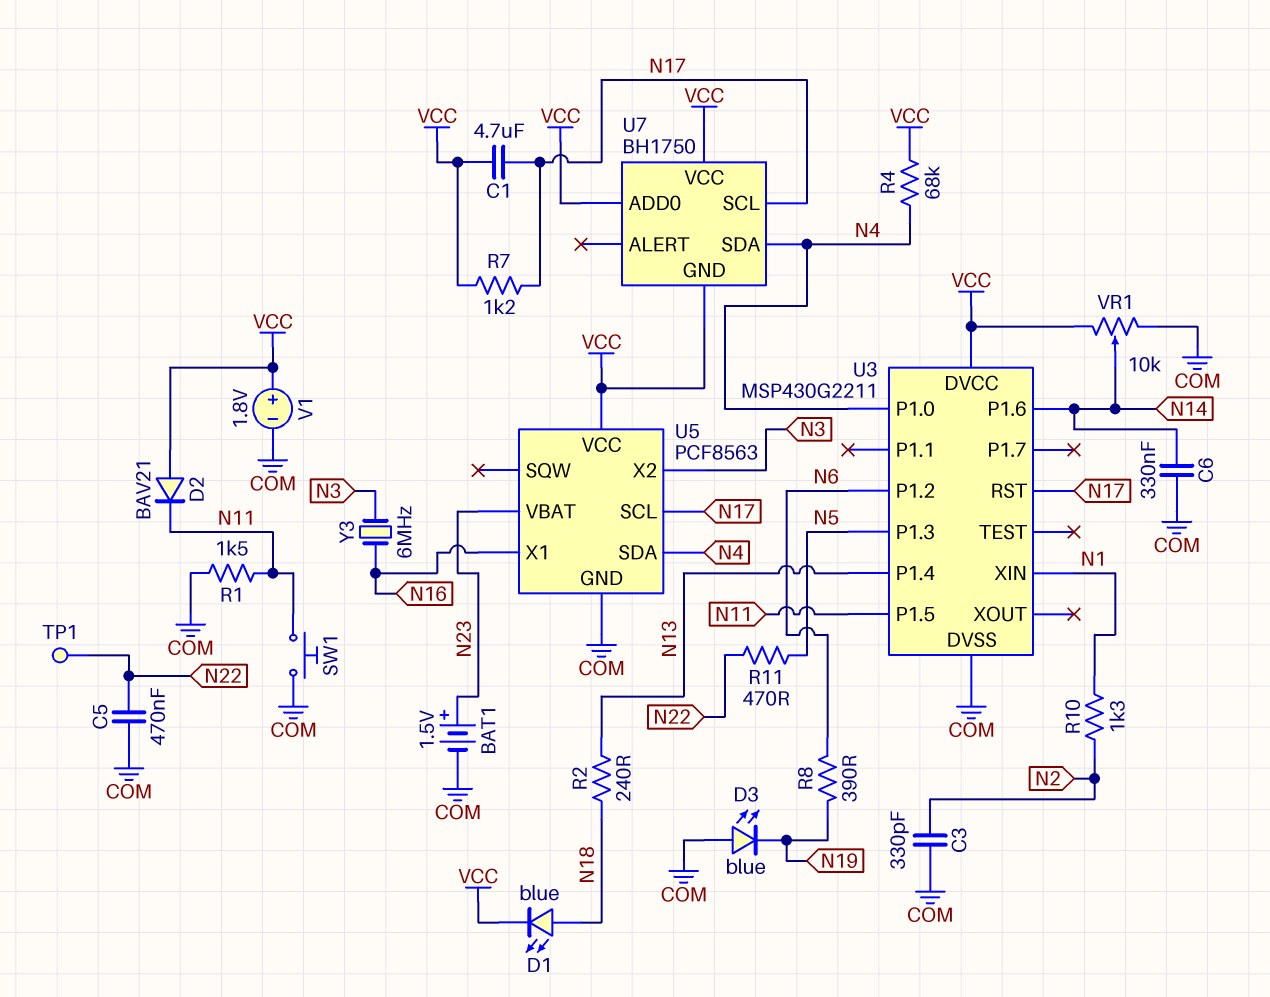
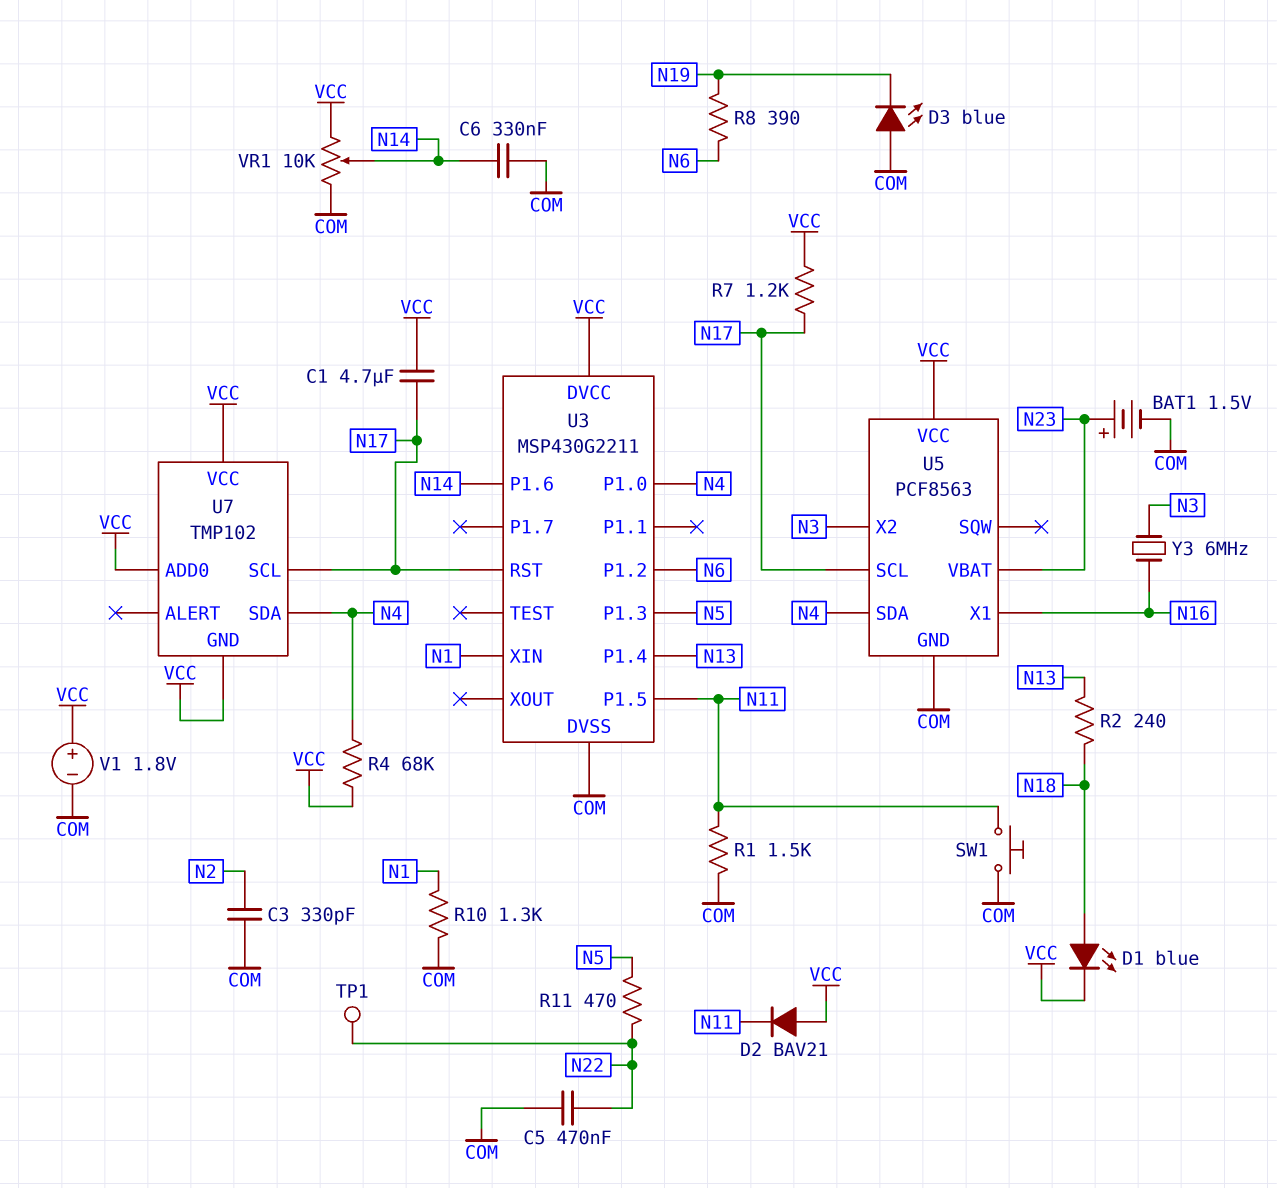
R10: 1.3k (N1, N2) -> 1.3k (COM, N1)
U7: BH1750 -> TMP102

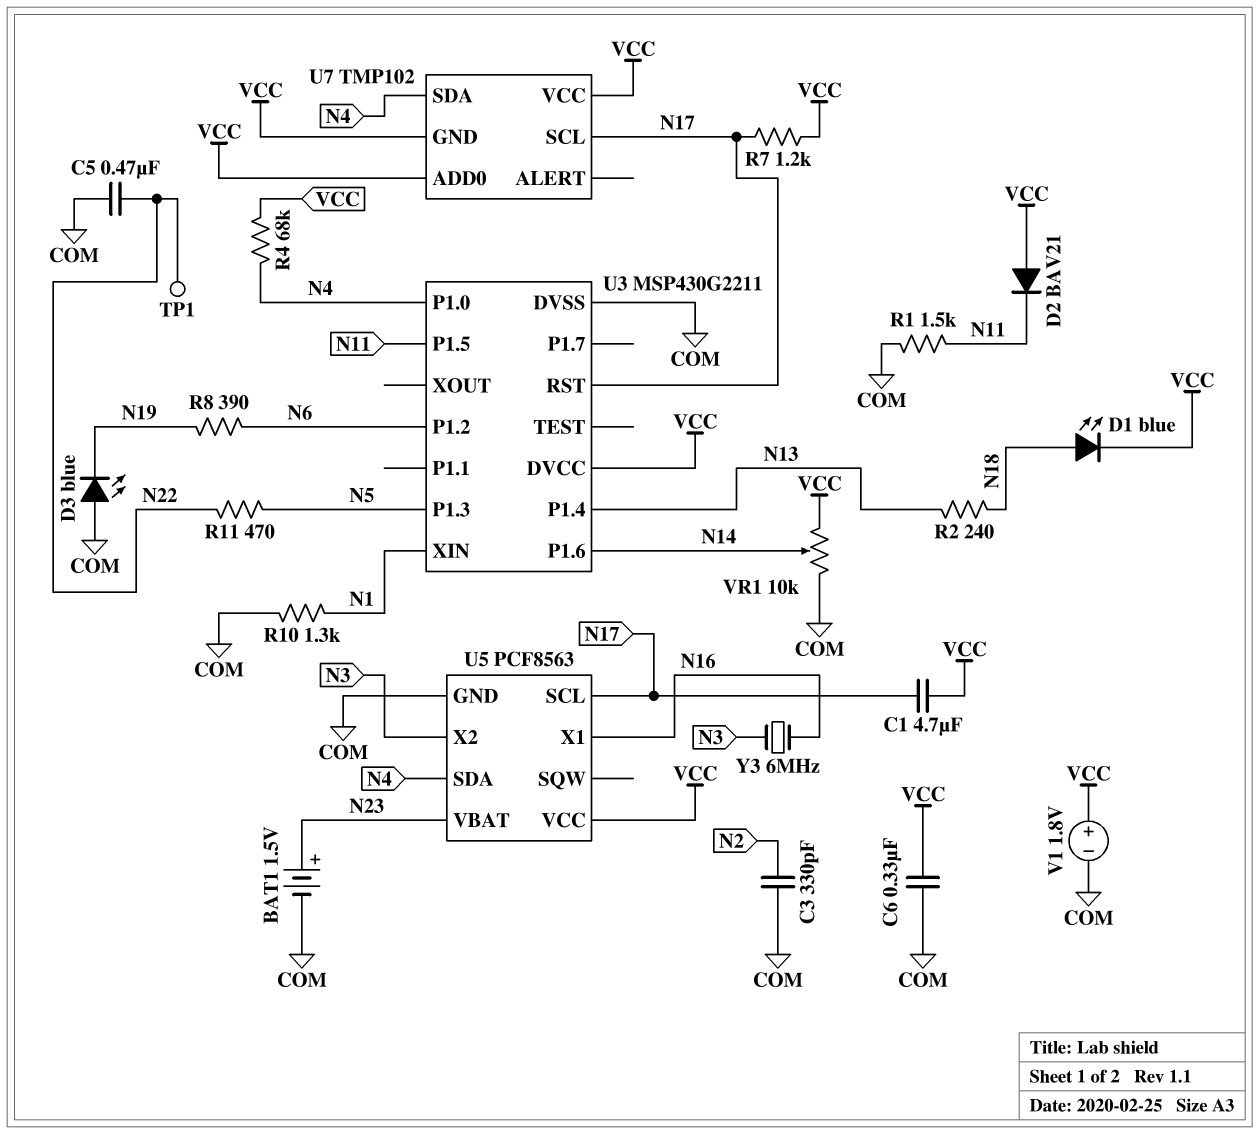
C6: 330nF (COM, N14) -> 330nF (COM, VCC)
SW1: button (COM, N11) -> none

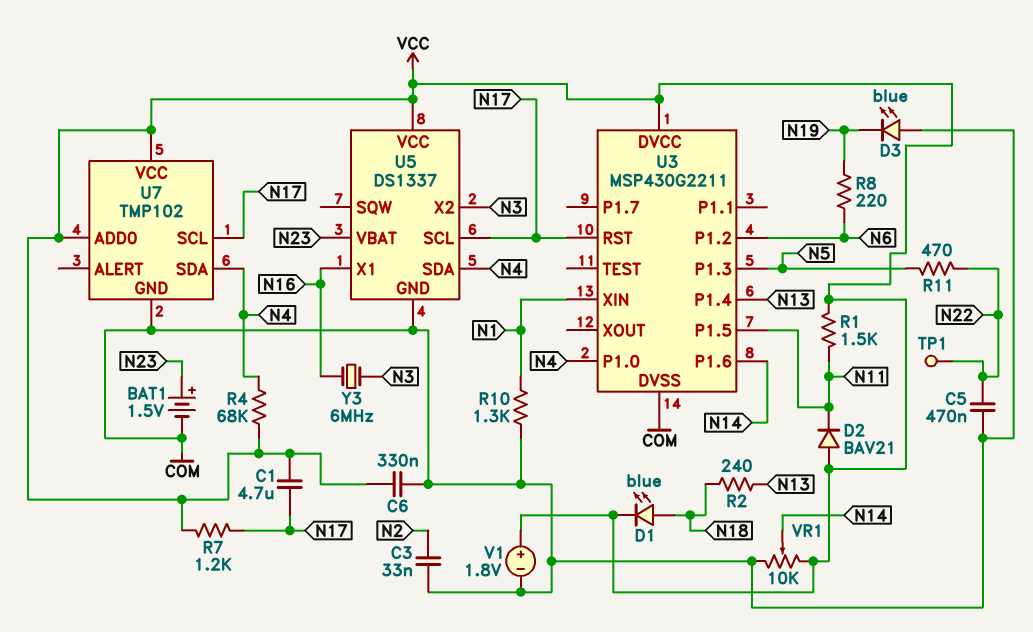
C3: 330pF (COM, N2) -> 33nF (COM, N2)
R1: 1.5k (COM, N11) -> 1.5k (N11, VCC)
R8: 390 (N6, N19) -> 220 (N6, N19)
U5: PCF8563 -> DS1337
U7 pin GND: VCC -> COM

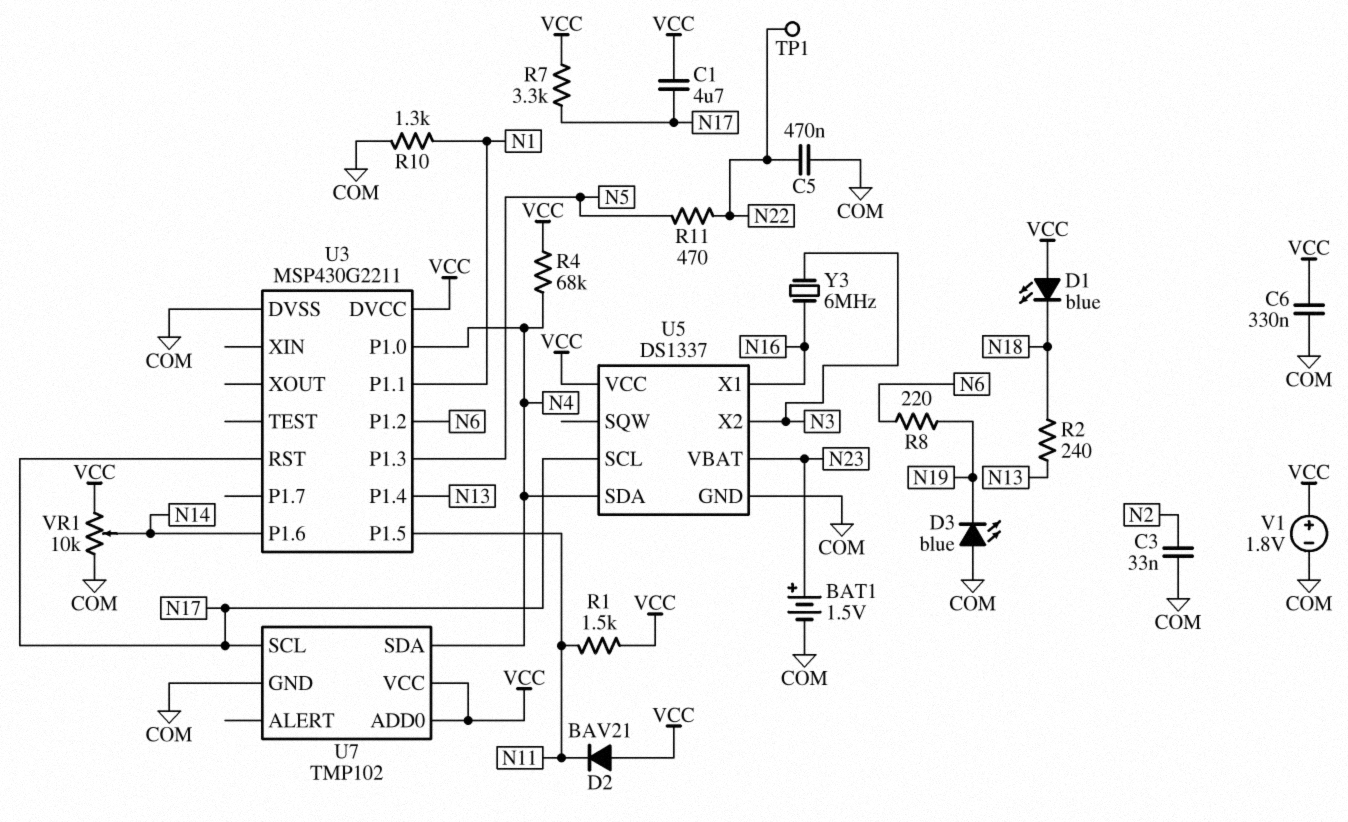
D1: LED blue (A N18, K VCC) -> LED blue (A VCC, K N18)
R7: 1.2k (N17, VCC) -> 3.3k (N17, VCC)
U3 pin P1.1: none -> N1
U3 pin XIN: N1 -> none

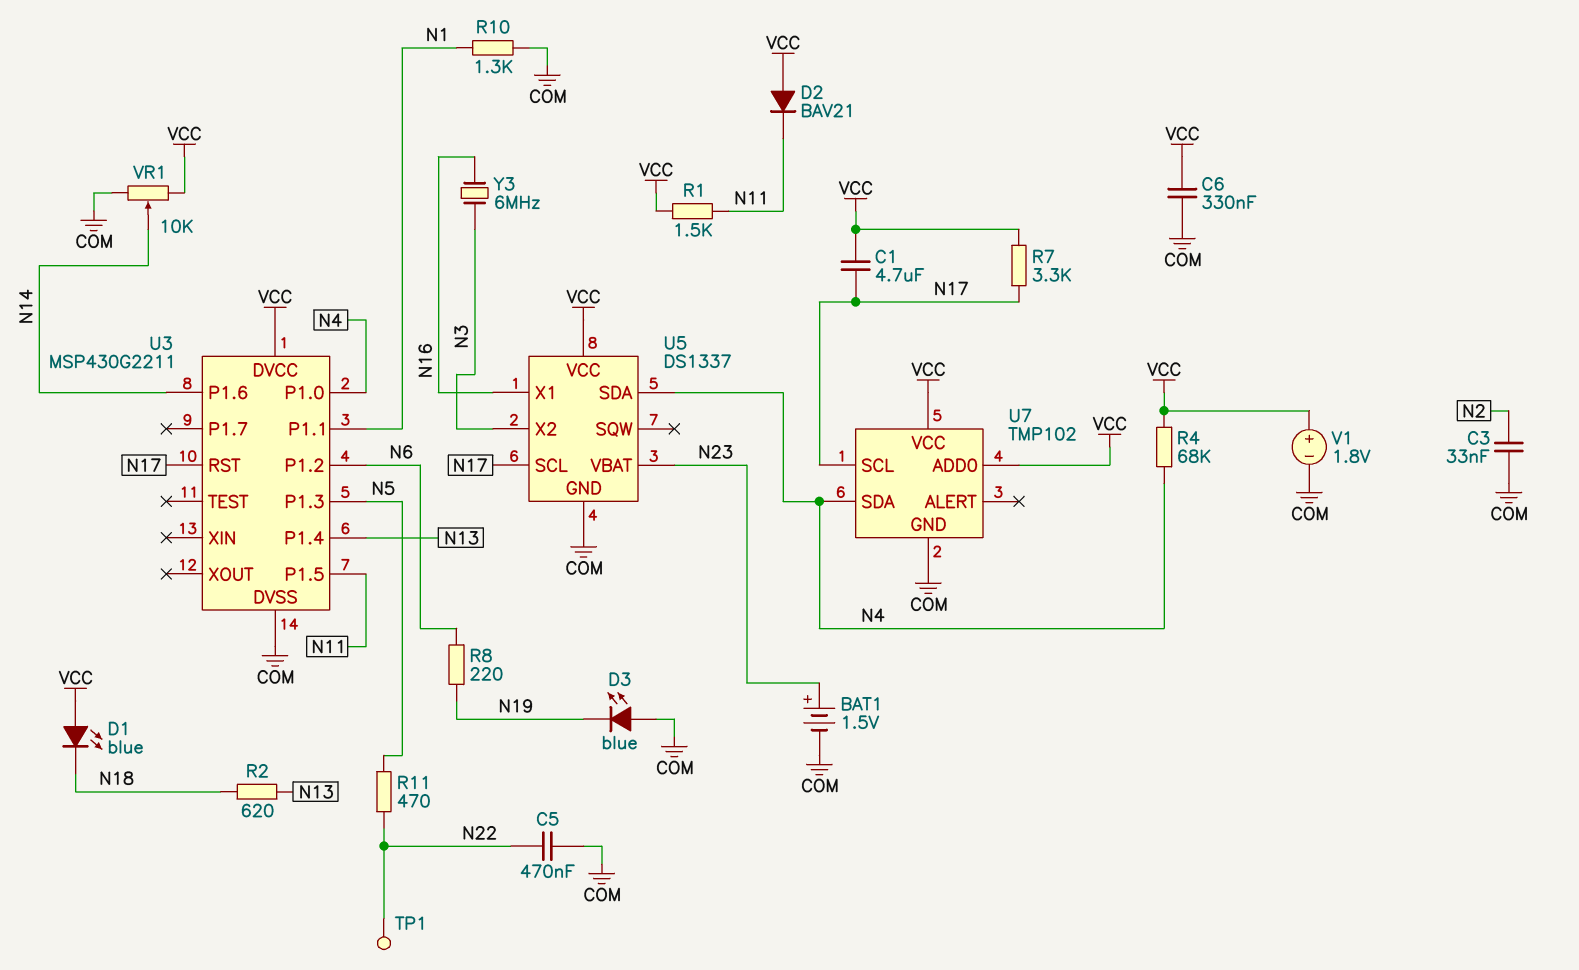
R2: 240 (N13, N18) -> 620 (N13, N18)

